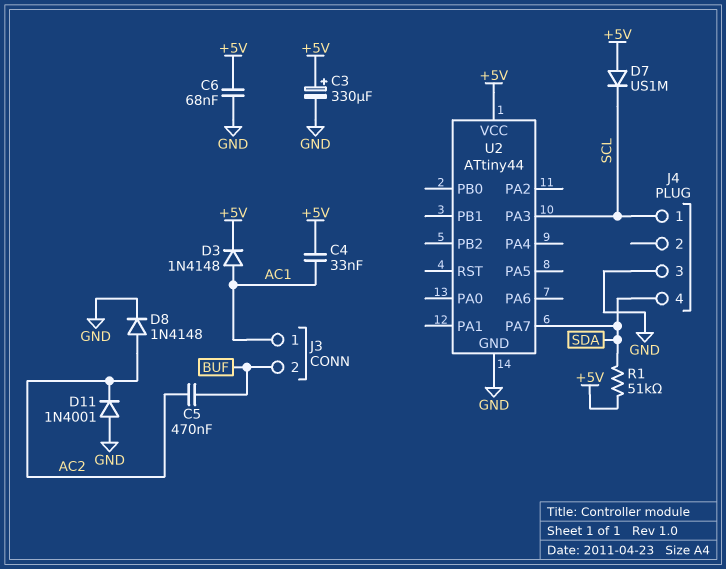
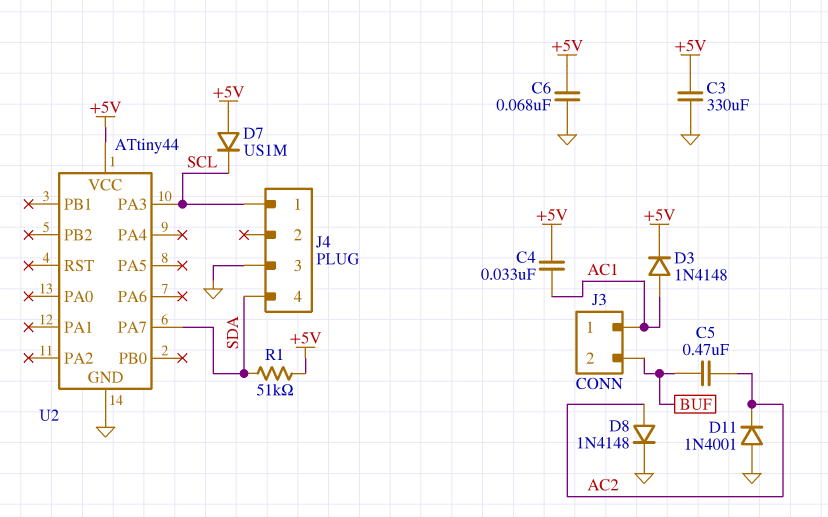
C3: 330uF (plus +5V, minus GND) -> 330uF (+5V, GND)

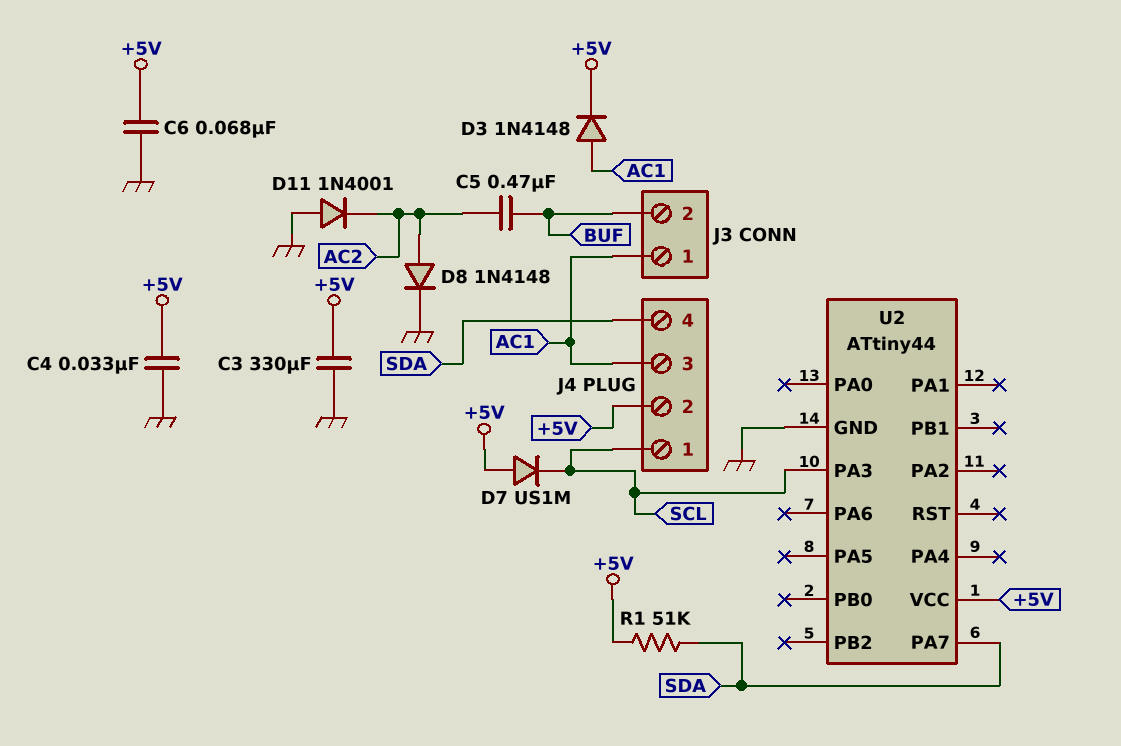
C4: 33nF (+5V, AC1) -> 33nF (+5V, GND)
J4 pin 2: none -> +5V
J4 pin 3: GND -> AC1

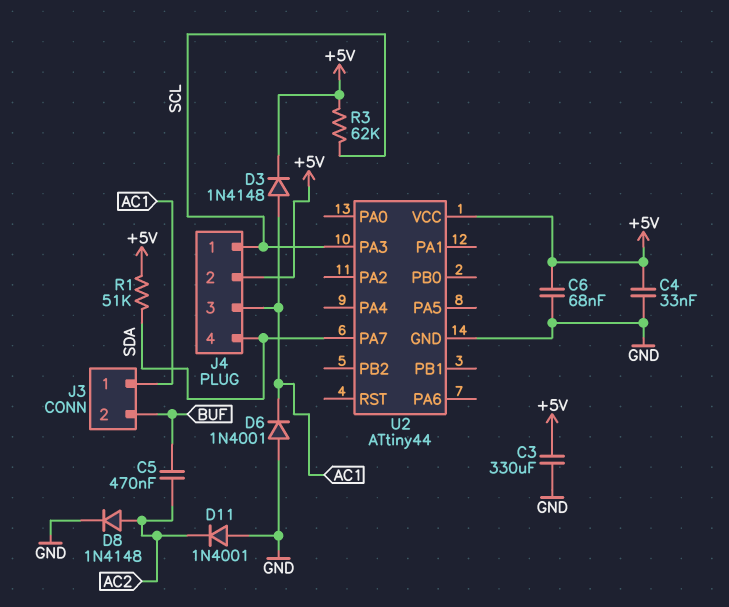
D6: none -> diode 1N4001 (A GND, K AC1)
D7: diode US1M (A +5V, K SCL) -> none
R3: none -> 62k (+5V, SCL)

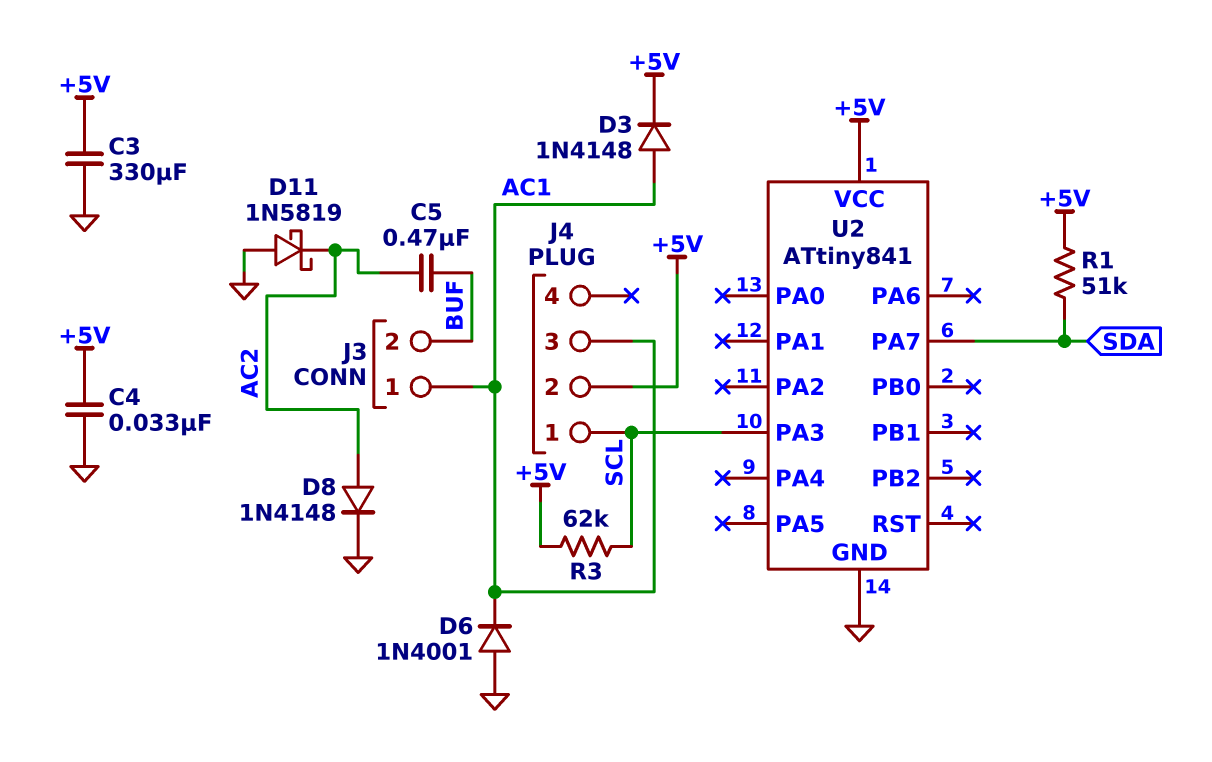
C6: 68nF (+5V, GND) -> none
D11: diode 1N4001 (A GND, K AC2) -> schottky 1N5819 (A GND, K AC2)
J4 pin 4: SDA -> none
U2: ATtiny44 -> ATtiny841

